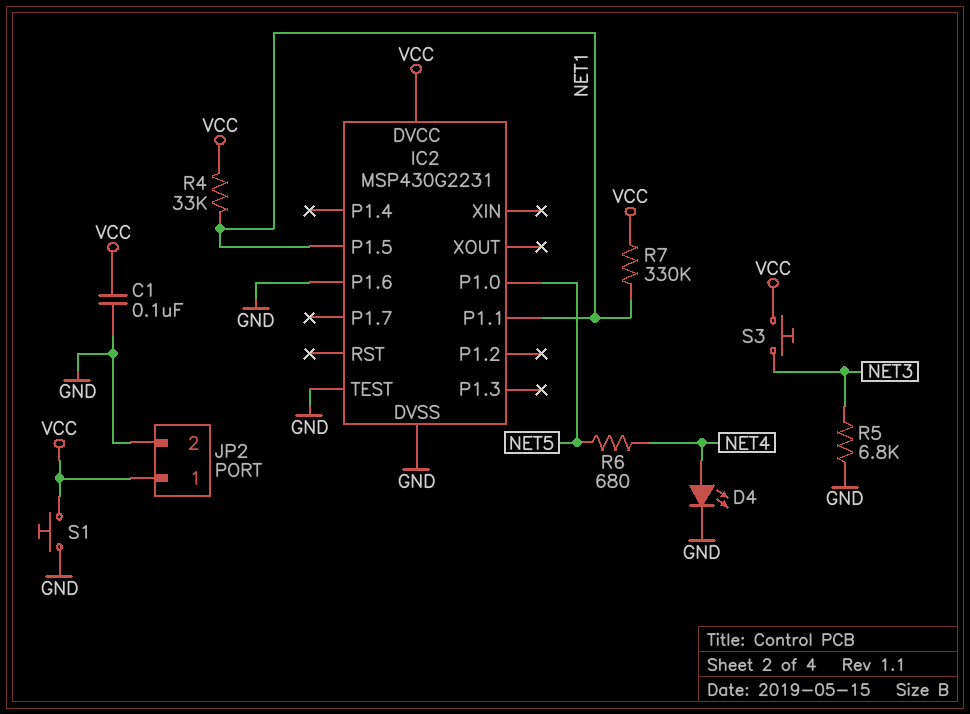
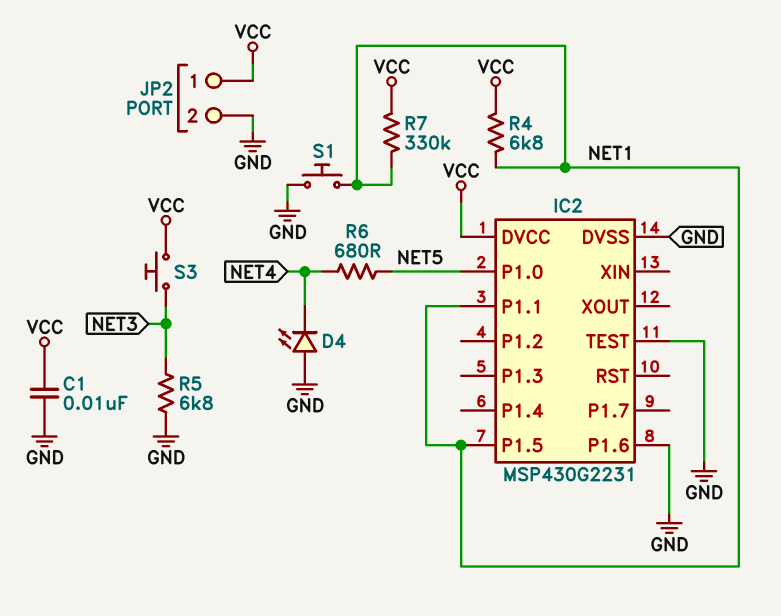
C1: 100nF (GND, VCC) -> 10nF (GND, VCC)
D4: LED (A NET4, K GND) -> LED (A GND, K NET4)
R4: 33k (NET1, VCC) -> 6.8k (NET1, VCC)
S1: button (GND, VCC) -> button (GND, NET1)

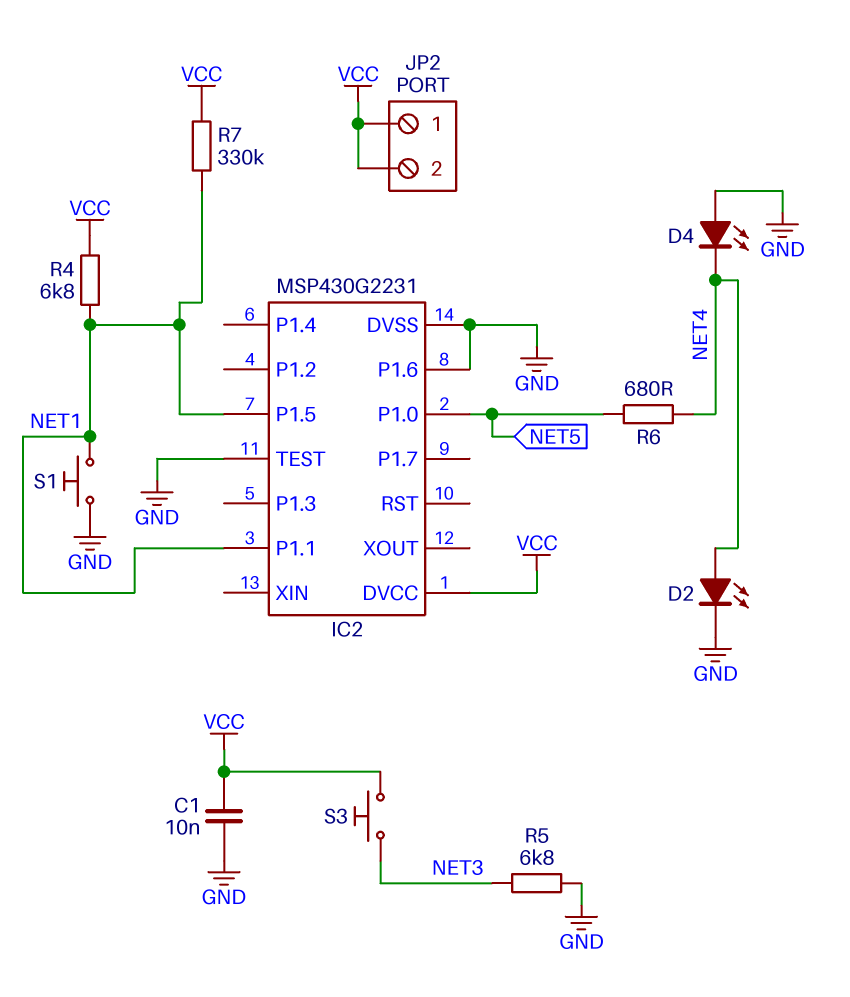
D2: none -> LED (A NET4, K GND)
JP2 pin 2: GND -> VCC

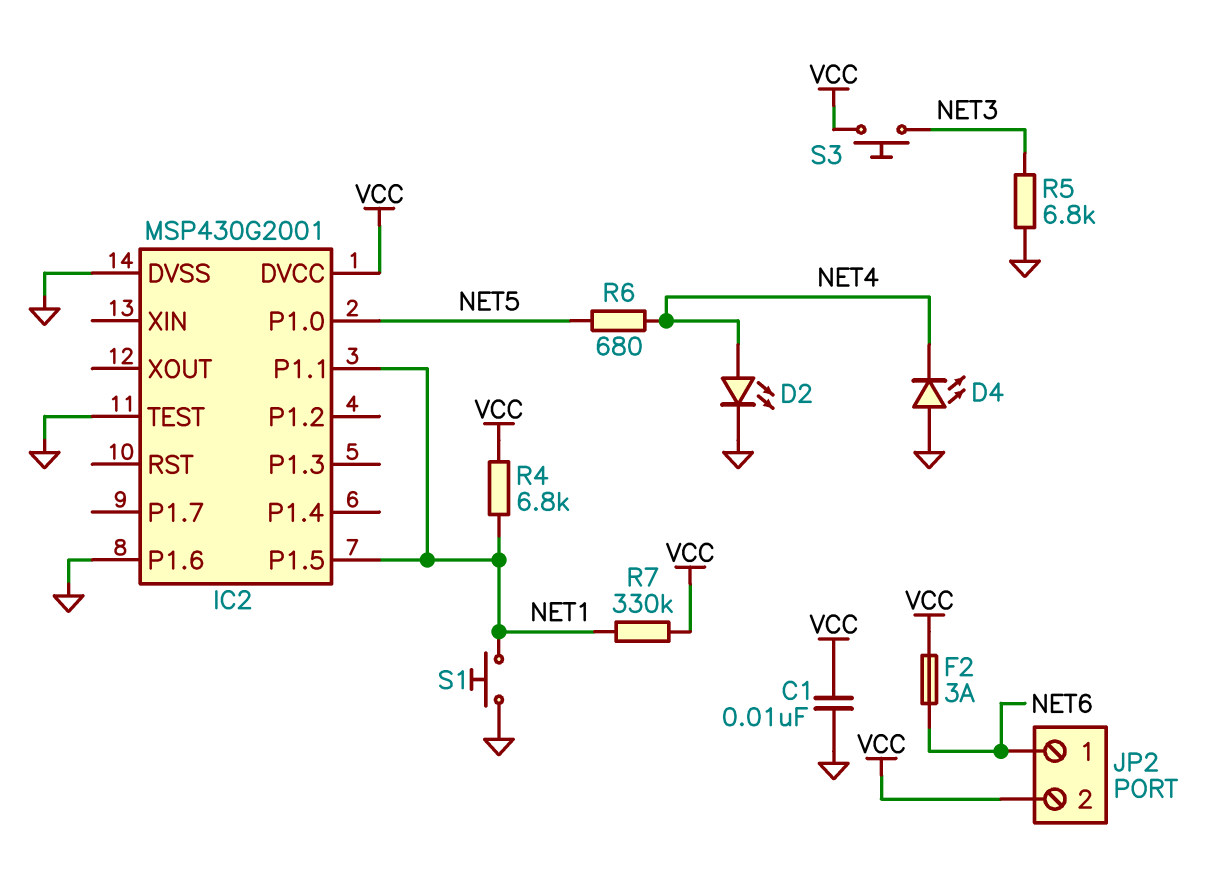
F2: none -> 3A (NET6, VCC)
IC2: MSP430G2231 -> MSP430G2001
JP2 pin 1: VCC -> NET6

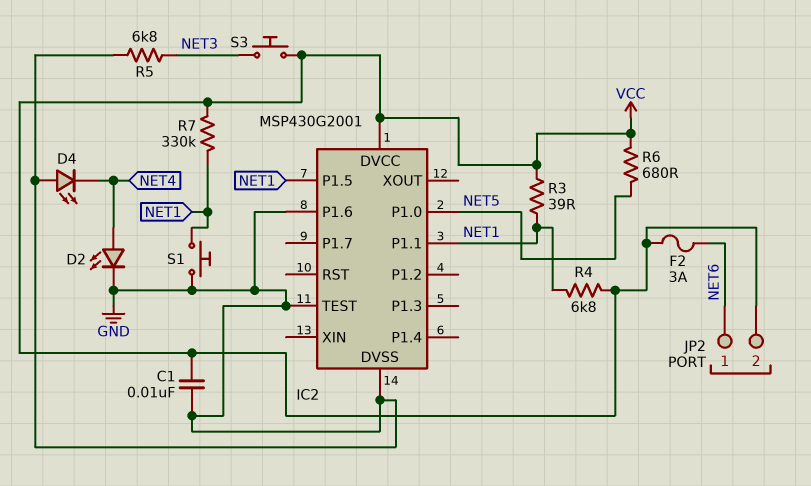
R3: none -> 39 (NET1, VCC)
R6: 680 (NET4, NET5) -> 680 (NET5, VCC)

